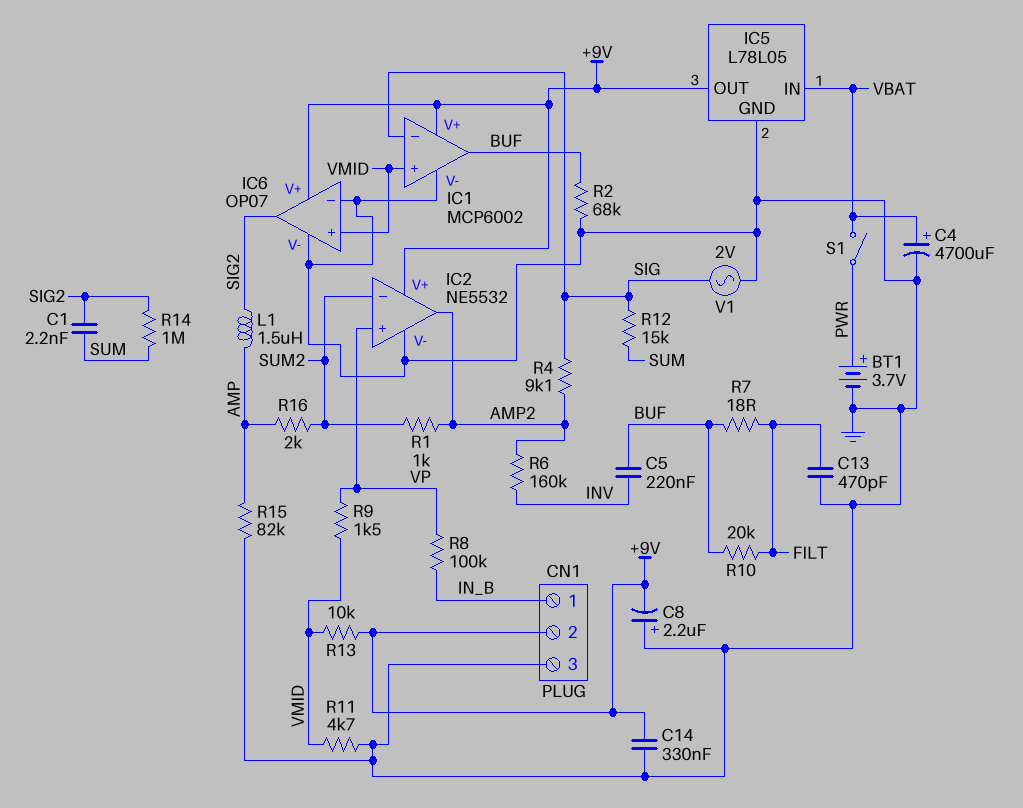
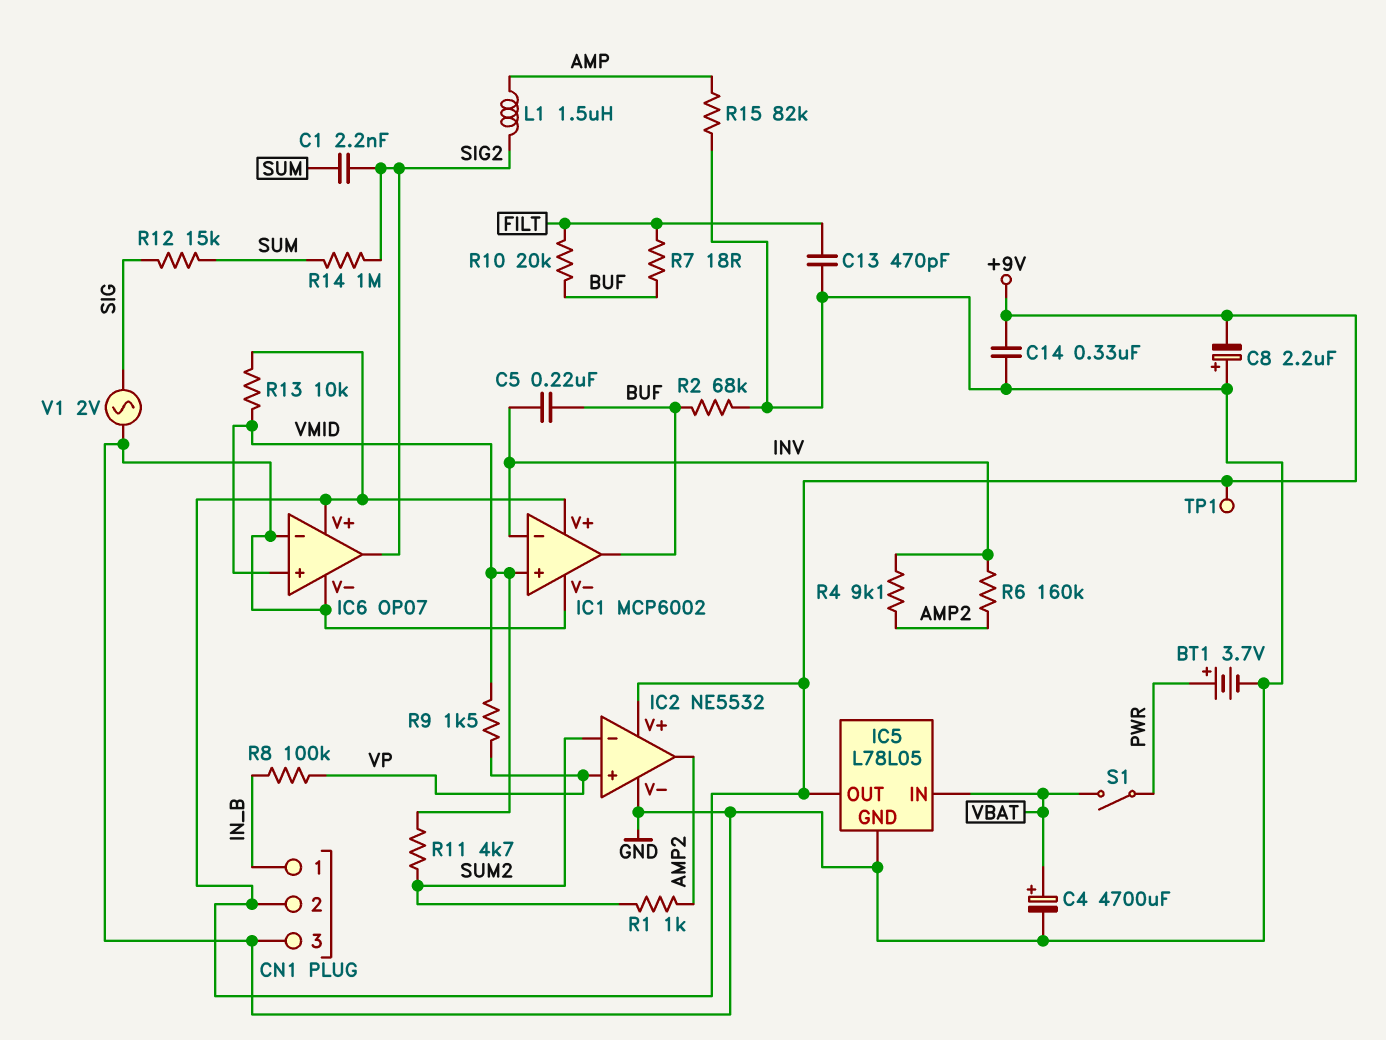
IC1 pin in-: SIG -> INV
R4: 9.1k (AMP2, SIG) -> 9.1k (AMP2, INV)
R11: 4.7k (GND, VMID) -> 4.7k (SUM2, VMID)
R16: 2k (AMP, SUM2) -> none
TP1: none -> test point (+9V)

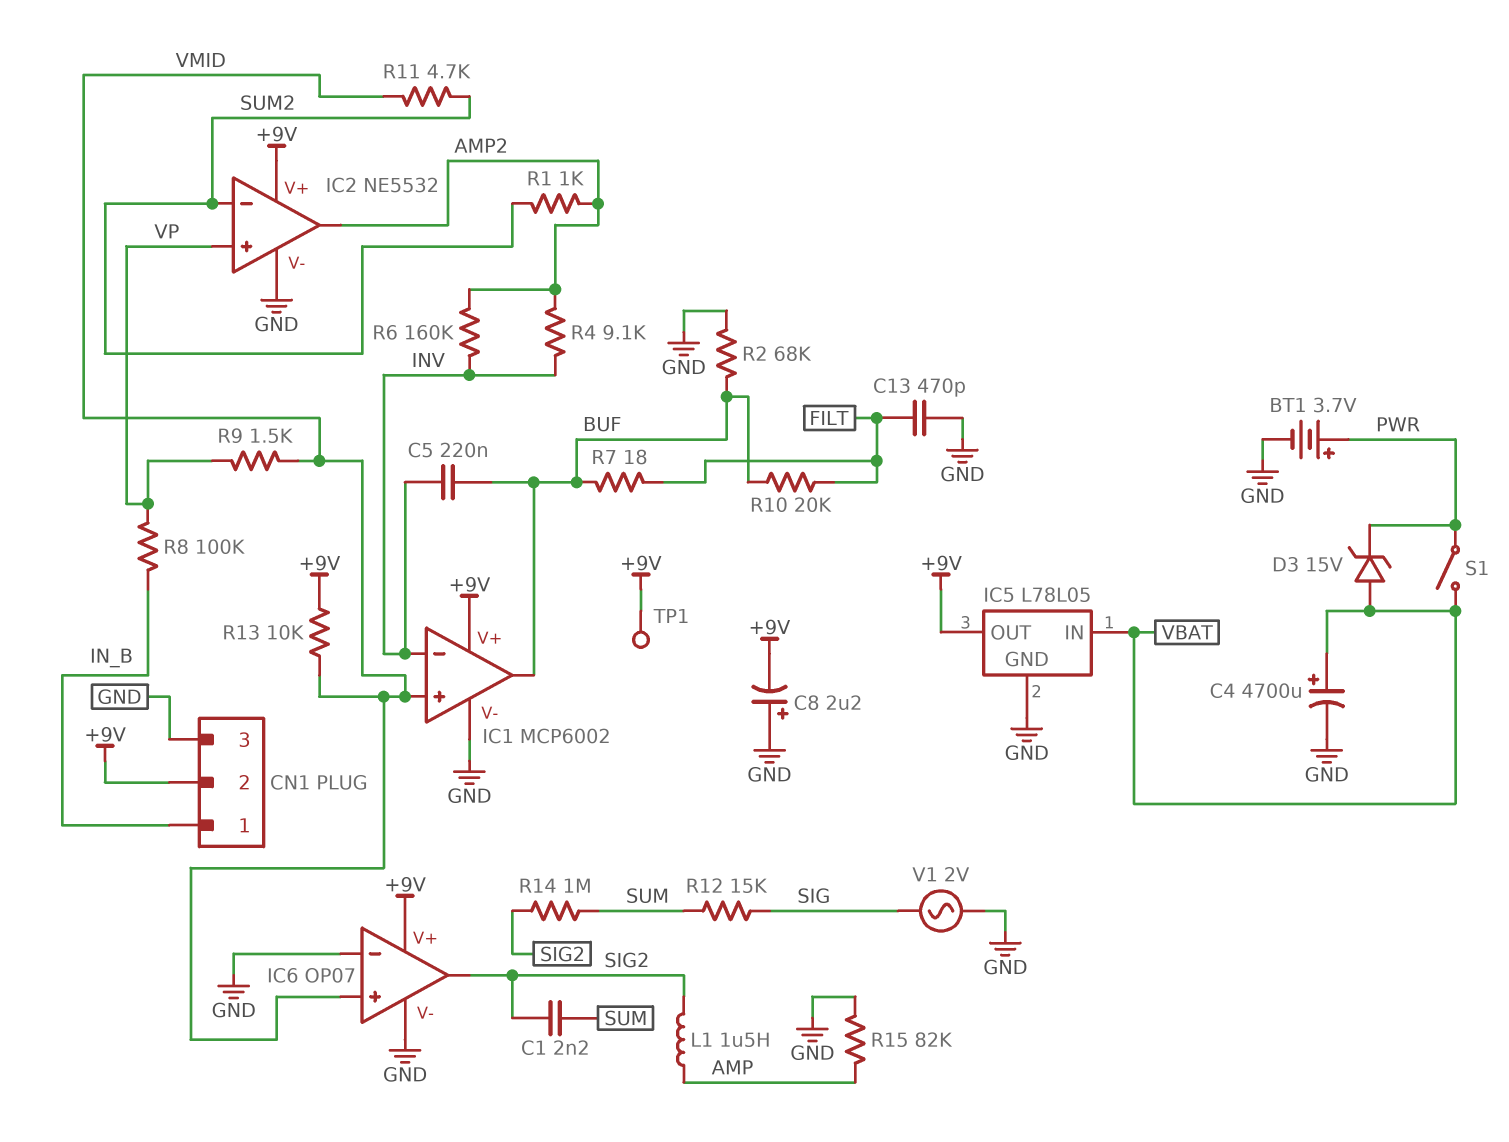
C14: 330nF (+9V, GND) -> none
D3: none -> zener 15V (A VBAT, K PWR)

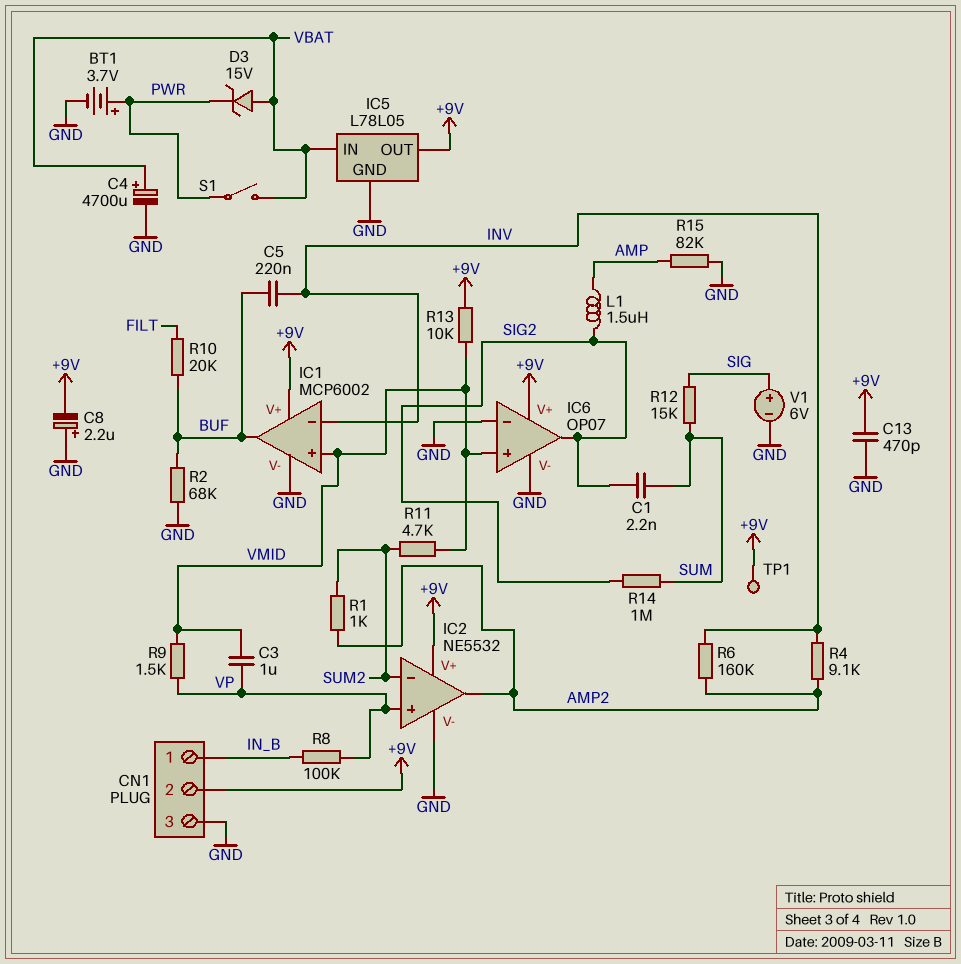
C3: none -> 1uF (VMID, VP)
C13: 470pF (FILT, GND) -> 470pF (+9V, GND)
R7: 18 (BUF, FILT) -> none
V1: AC 2V (GND, SIG) -> 6V (plus SIG, minus GND)

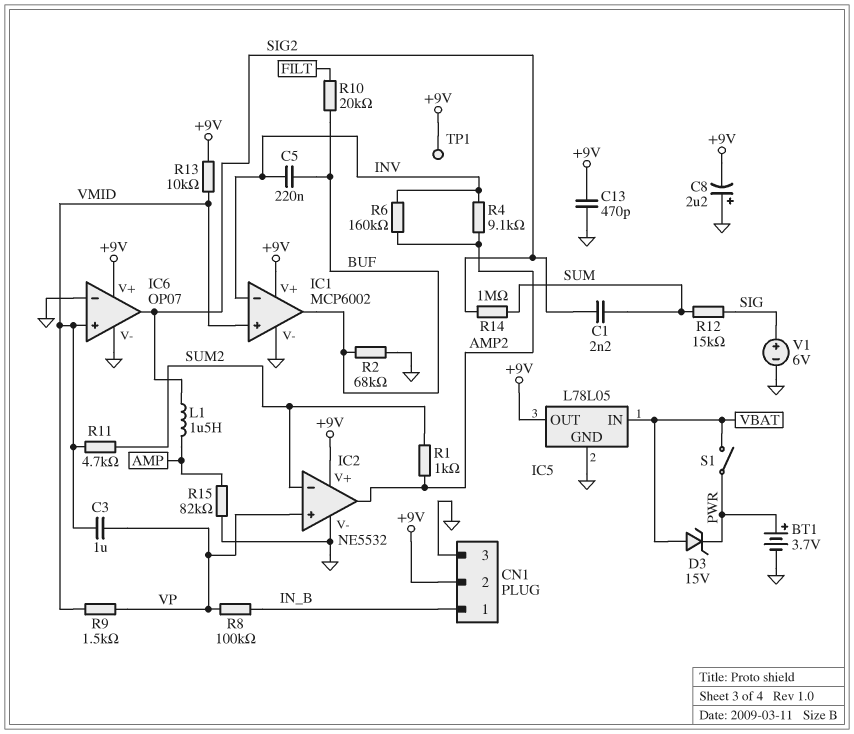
C4: 4700uF (plus VBAT, minus GND) -> none

